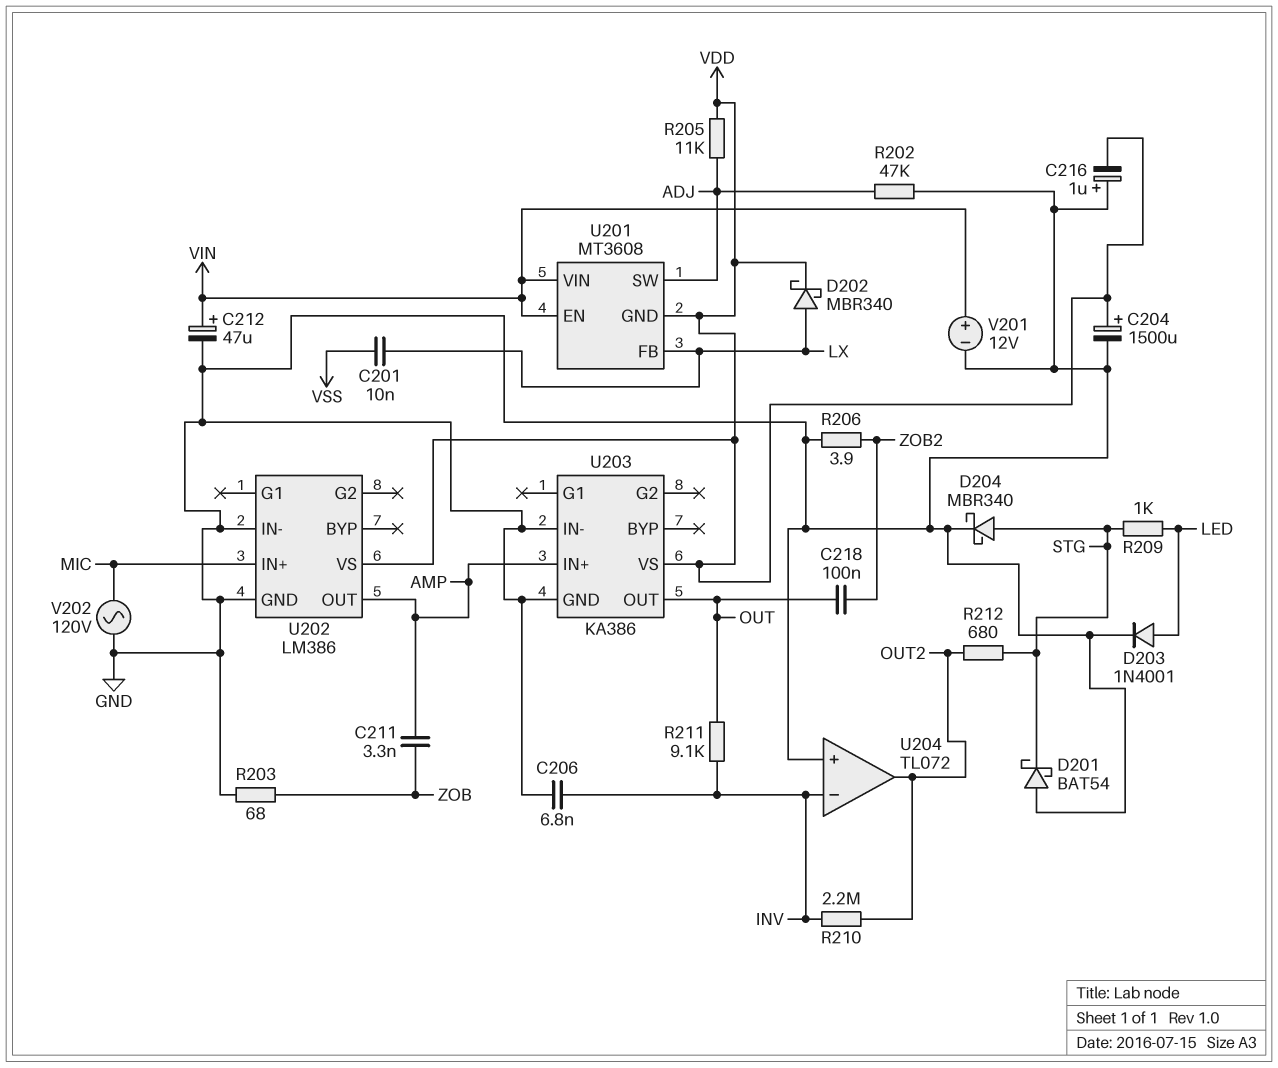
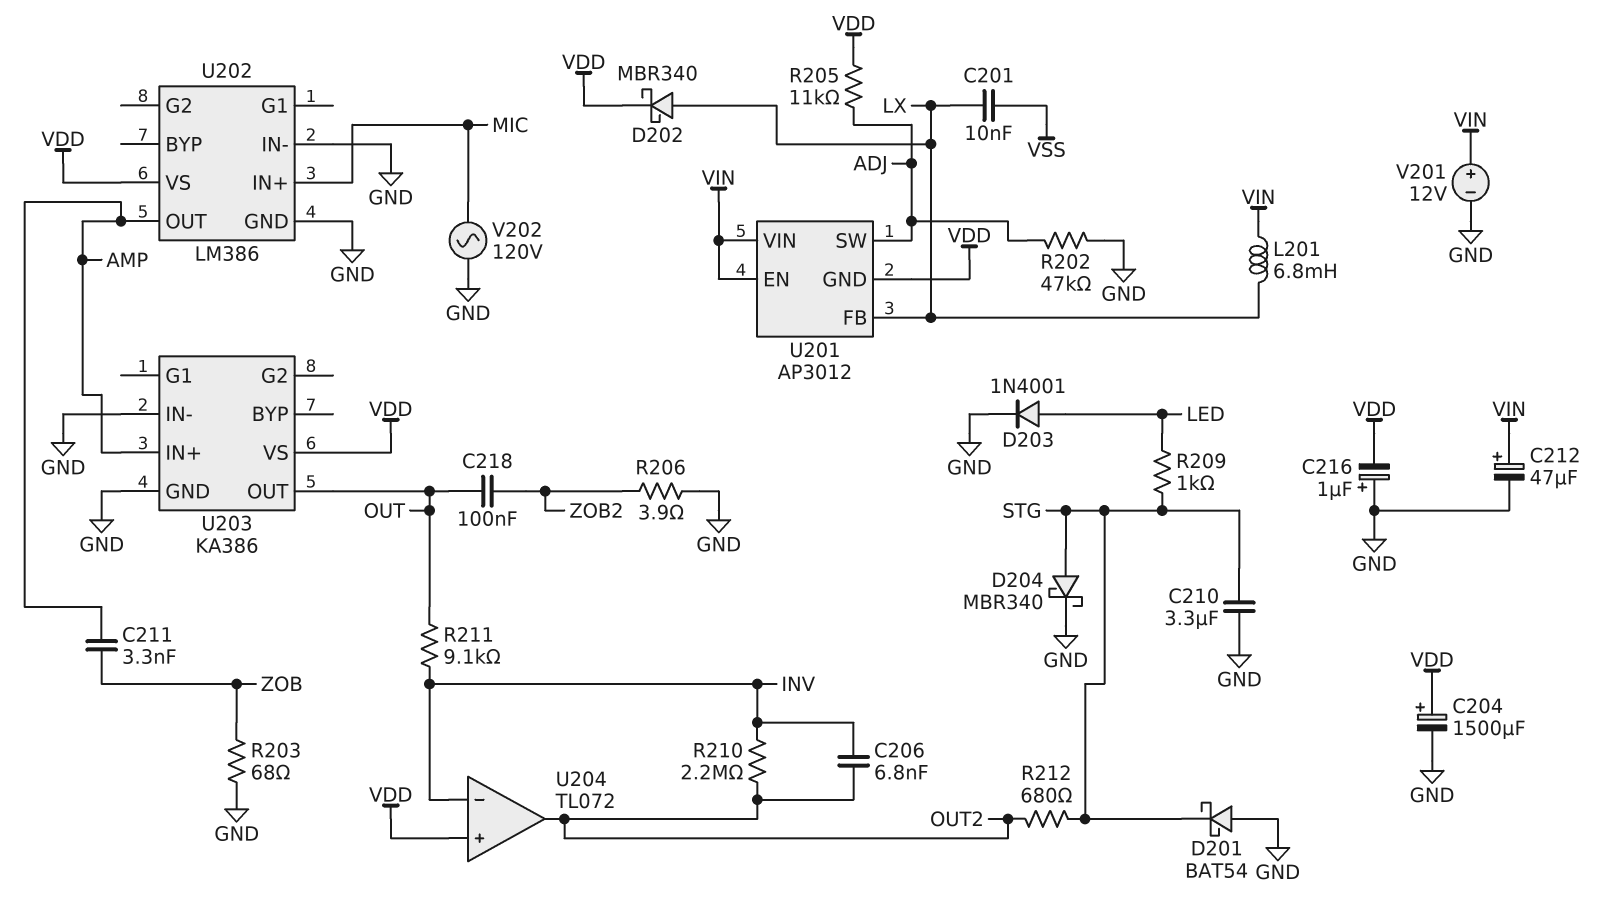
C206: 6.8nF (GND, INV) -> 6.8nF (INV, OUT2)
C210: none -> 3.3uF (GND, STG)
L201: none -> 6.8mH (LX, VIN)
U201: MT3608 -> AP3012
U204 pin in+: GND -> VDD

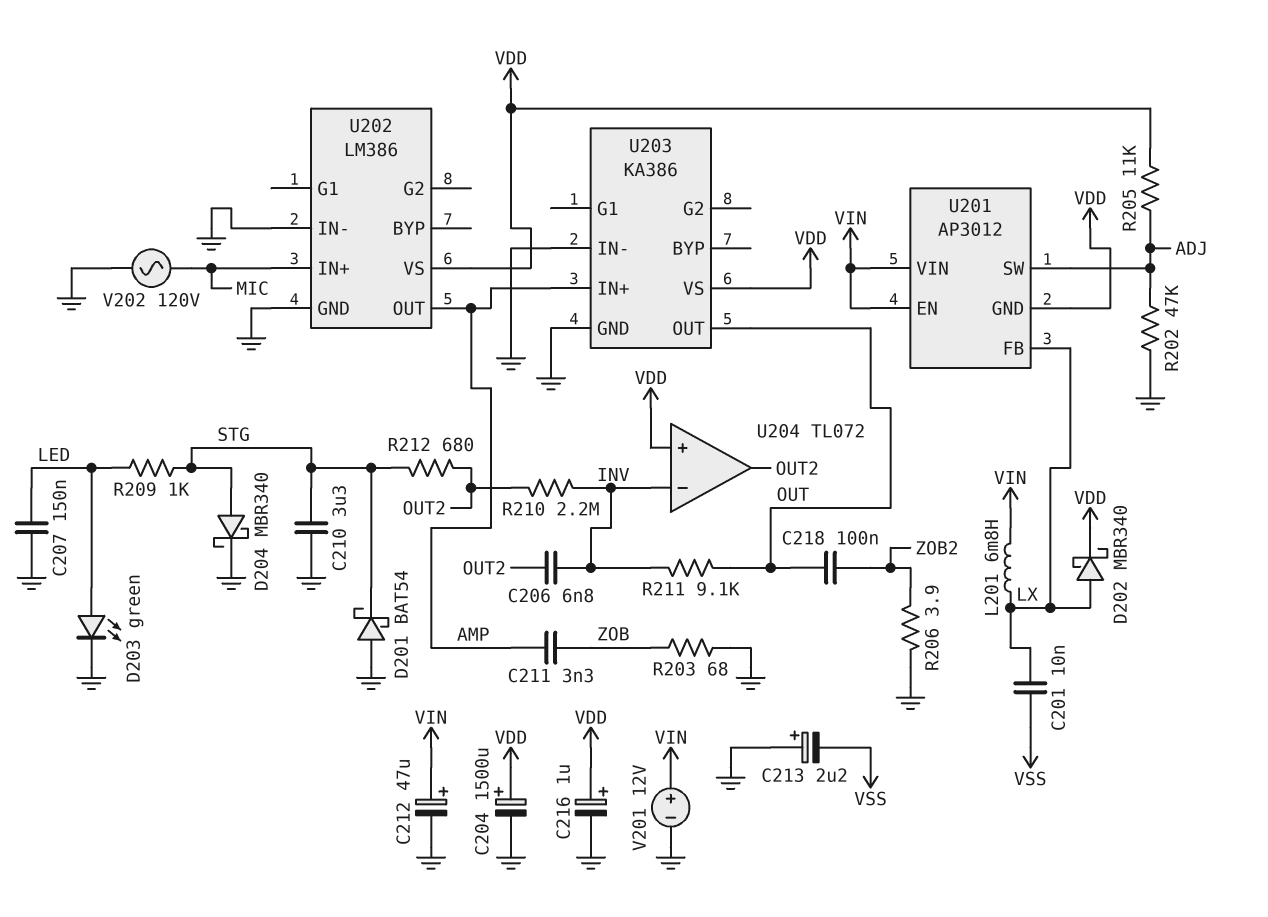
C207: none -> 150nF (GND, LED)
C213: none -> 2.2uF (plus GND, minus VSS)
C216: 1uF (plus GND, minus VDD) -> 1uF (plus VDD, minus GND)
D203: diode 1N4001 (A LED, K GND) -> LED green (A LED, K GND)

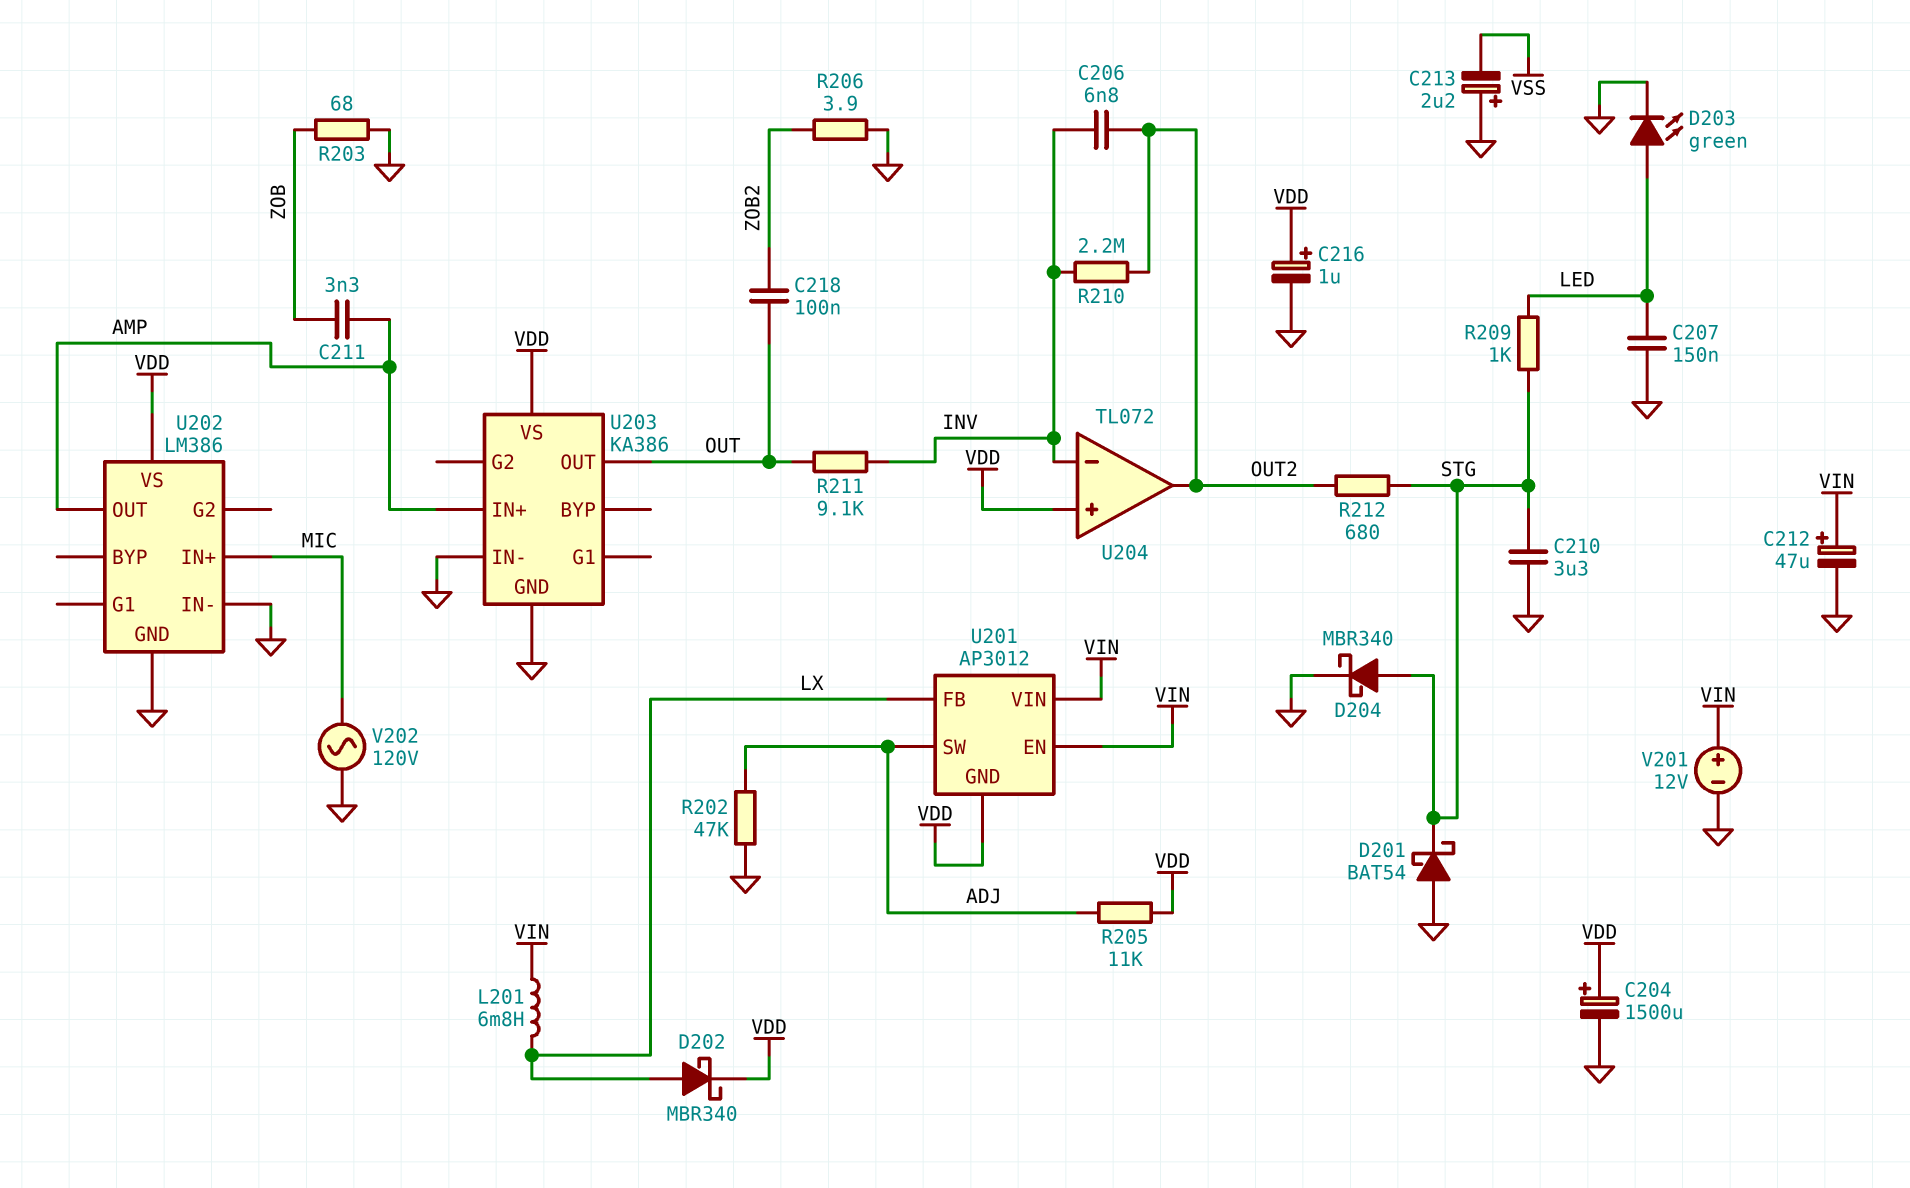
C201: 10nF (LX, VSS) -> none

